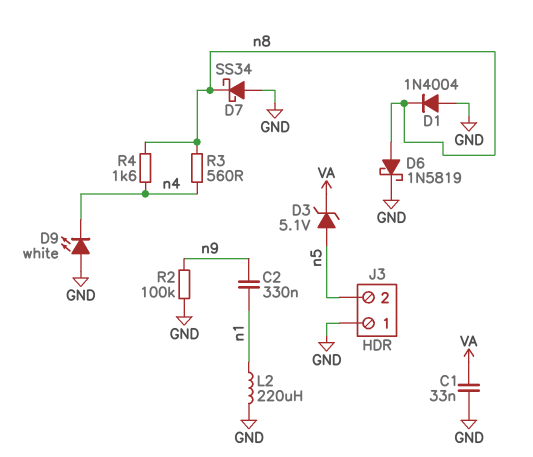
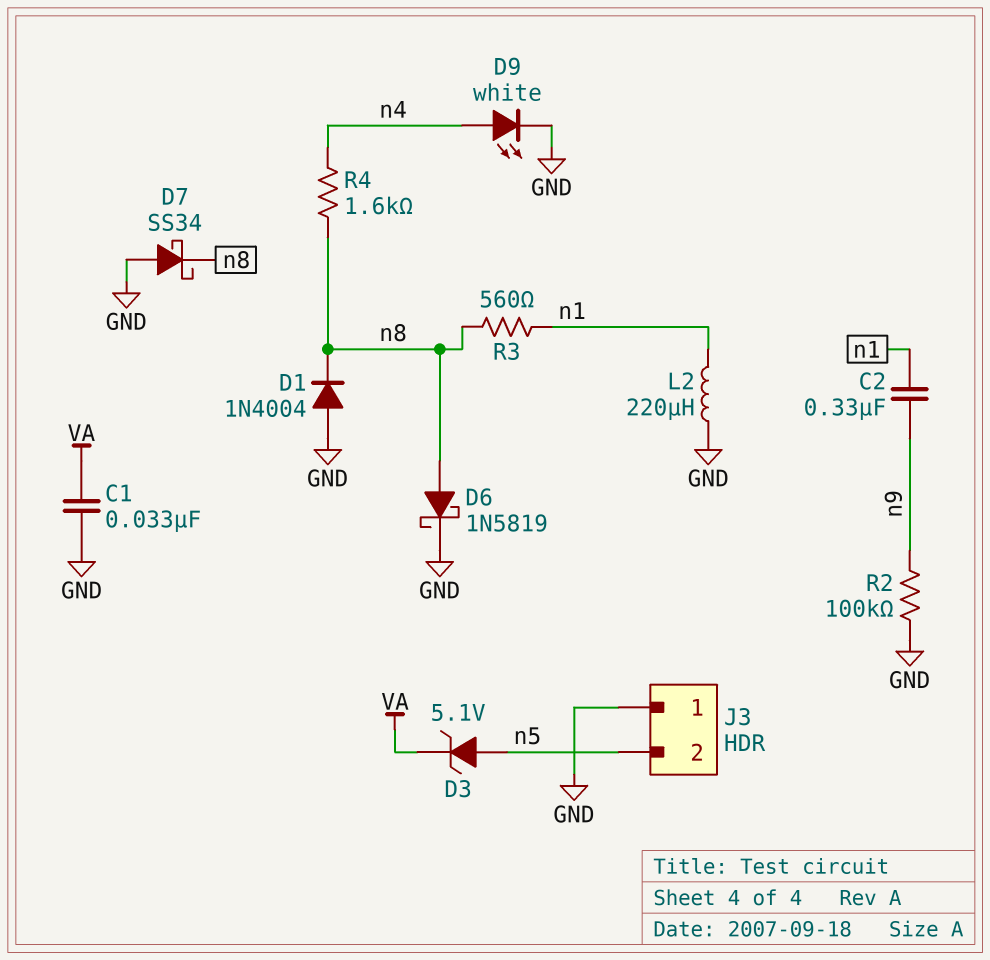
D9: LED white (A GND, K n4) -> LED white (A n4, K GND)
R3: 560 (n4, n8) -> 560 (n1, n8)

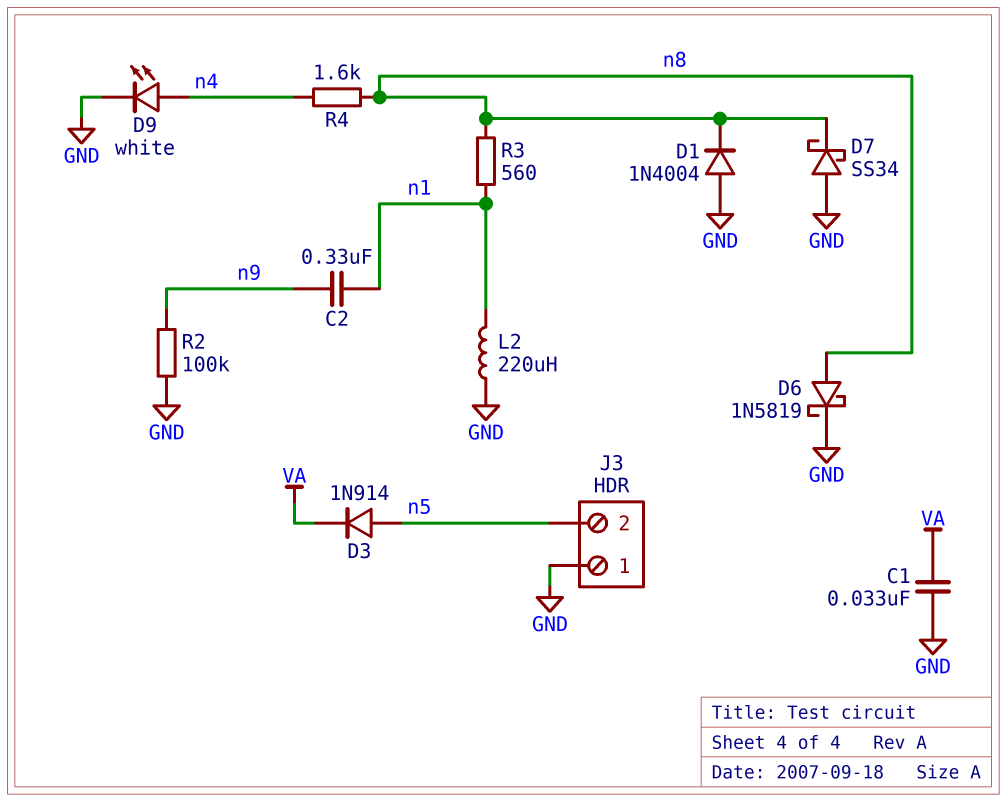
D3: zener 5.1V (A n5, K VA) -> diode 1N914 (A n5, K VA)

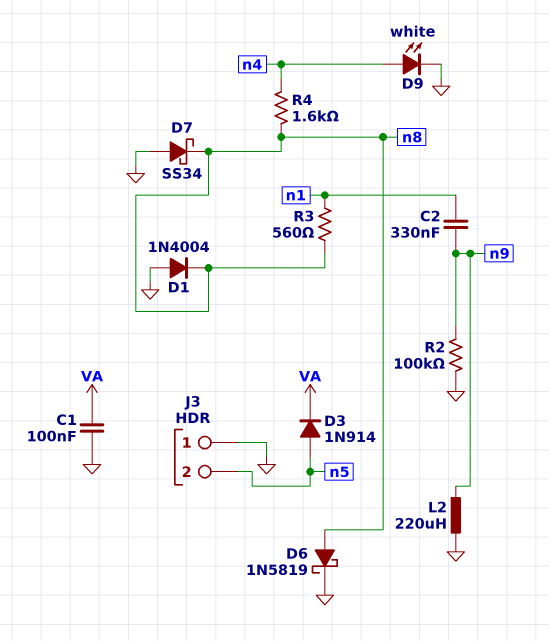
C1: 33nF (GND, VA) -> 100nF (GND, VA)
L2: 220uH (GND, n1) -> 220uH (GND, n9)

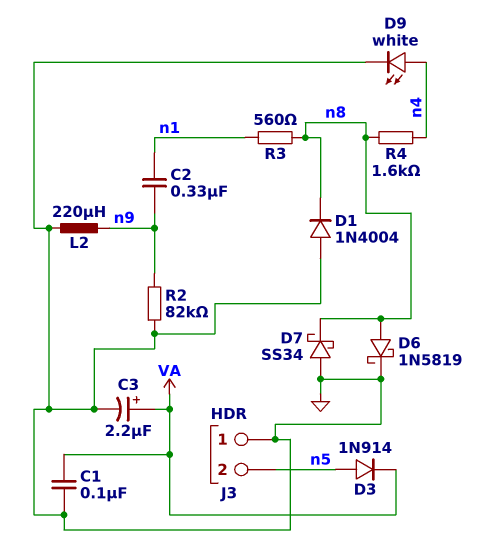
C3: none -> 2.2uF (plus VA, minus GND)
R2: 100k (GND, n9) -> 82k (GND, n9)

